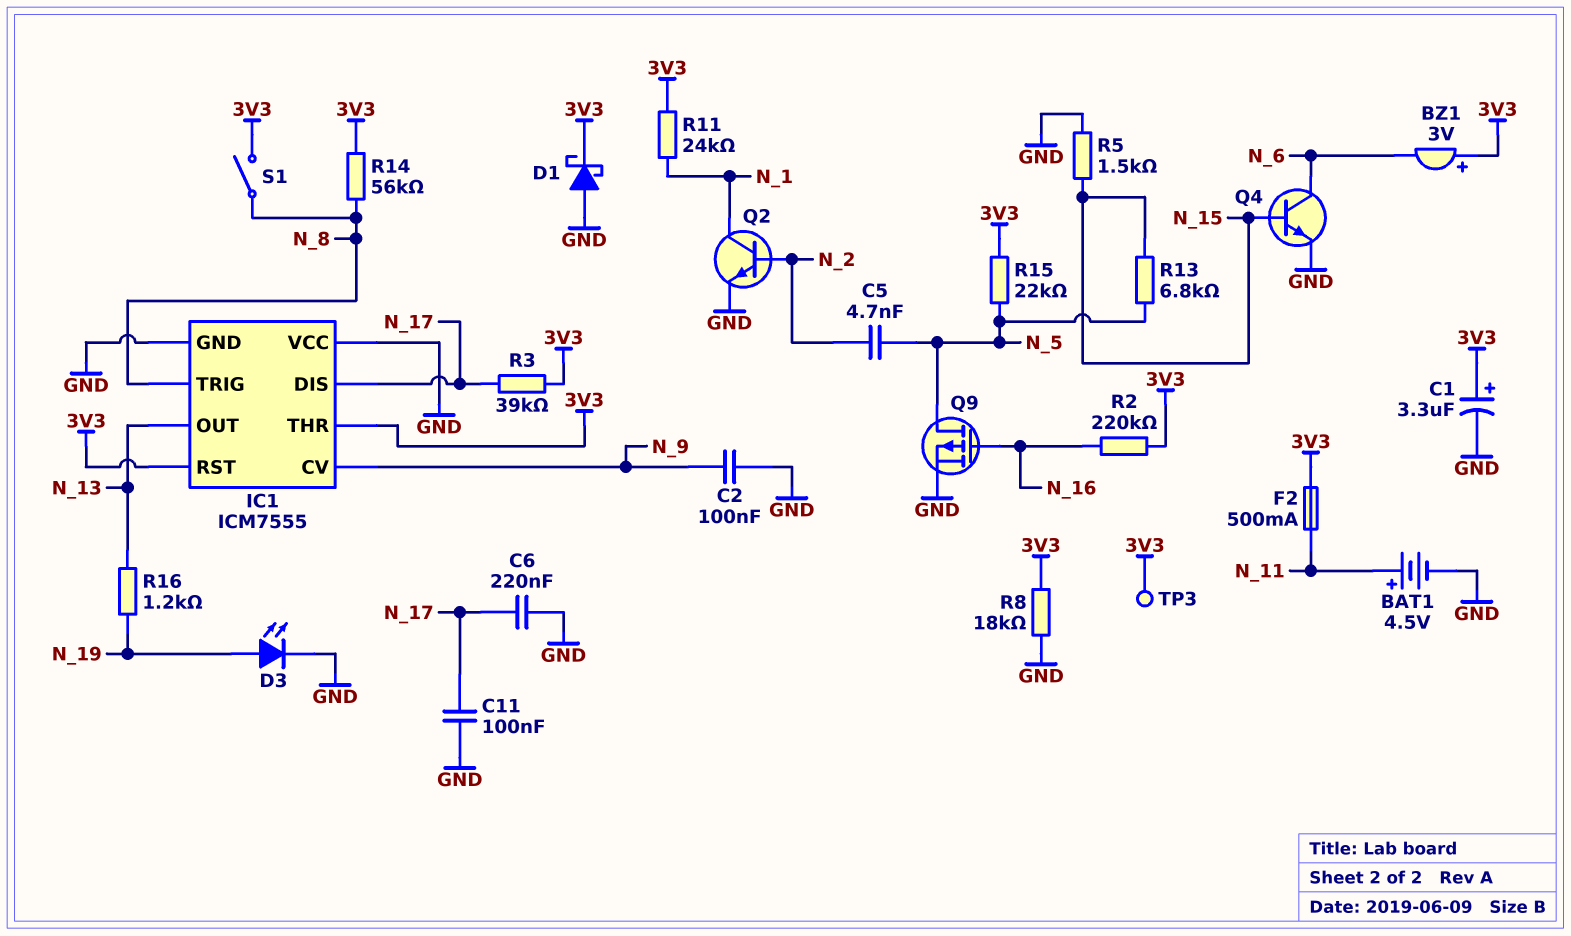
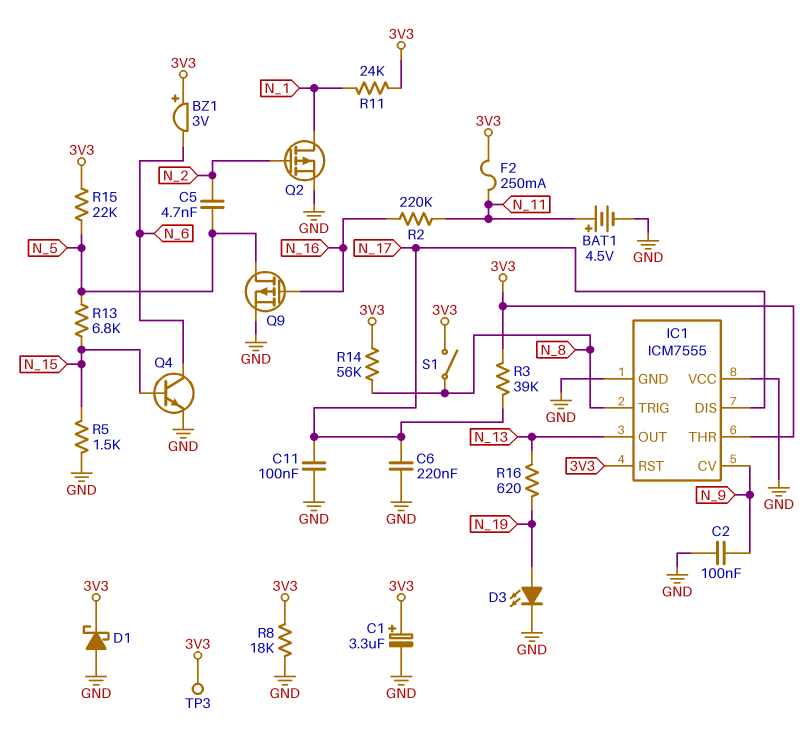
F2: 500mA (3V3, N_11) -> 250mA (3V3, N_11)
Q2: NPN (B N_2, C N_1, E GND) -> PMOS (G N_2, D N_1, S GND)
R2: 220k (3V3, N_16) -> 220k (N_11, N_16)
R16: 1.2k (N_13, N_19) -> 620 (N_13, N_19)

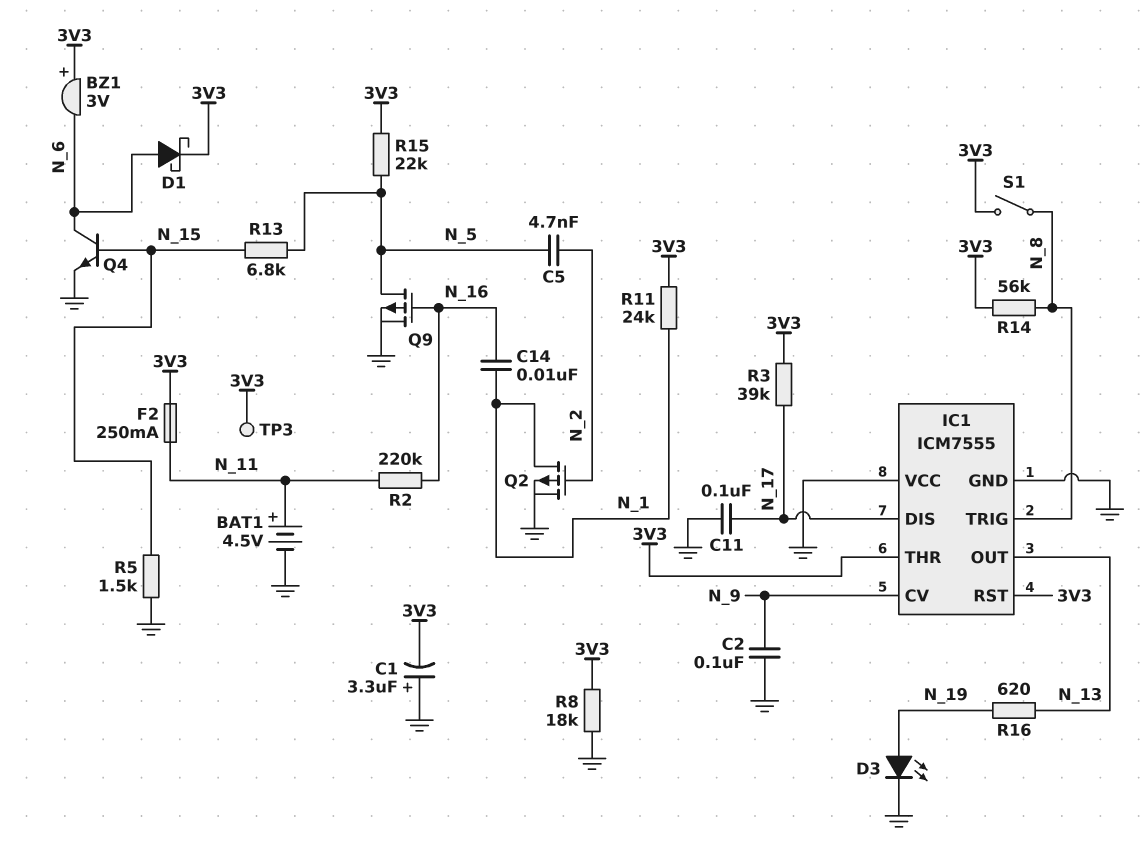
C1: 3.3uF (plus 3V3, minus GND) -> 3.3uF (plus GND, minus 3V3)
C6: 220nF (GND, N_17) -> none
C14: none -> 10nF (N_1, N_16)
D1: schottky (A GND, K 3V3) -> schottky (A N_6, K 3V3)

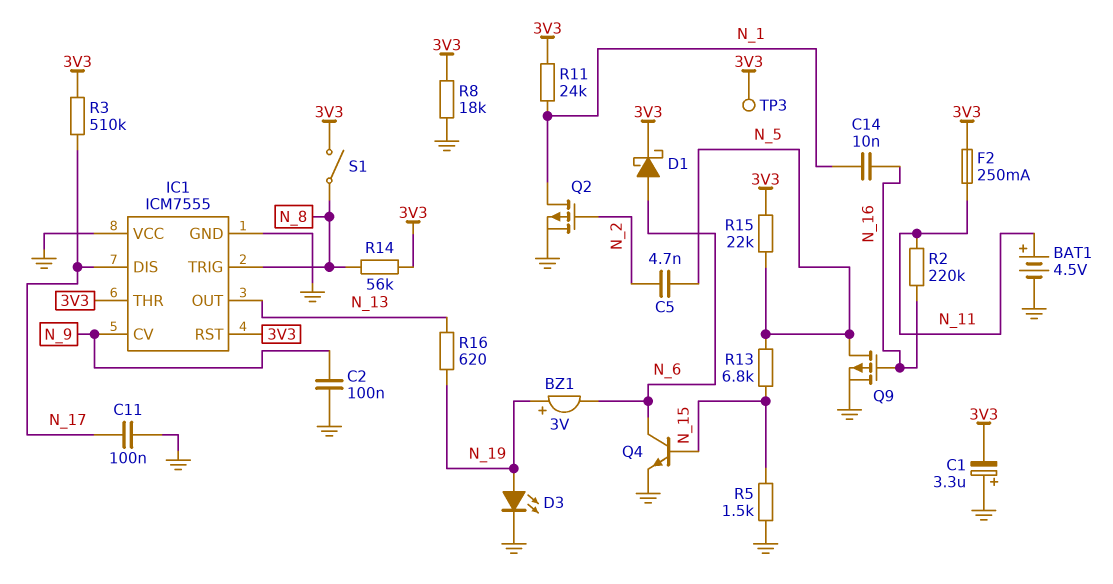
BZ1: buzzer 3V (plus 3V3, minus N_6) -> buzzer 3V (plus N_19, minus N_6)
R3: 39k (3V3, N_17) -> 510k (3V3, N_17)

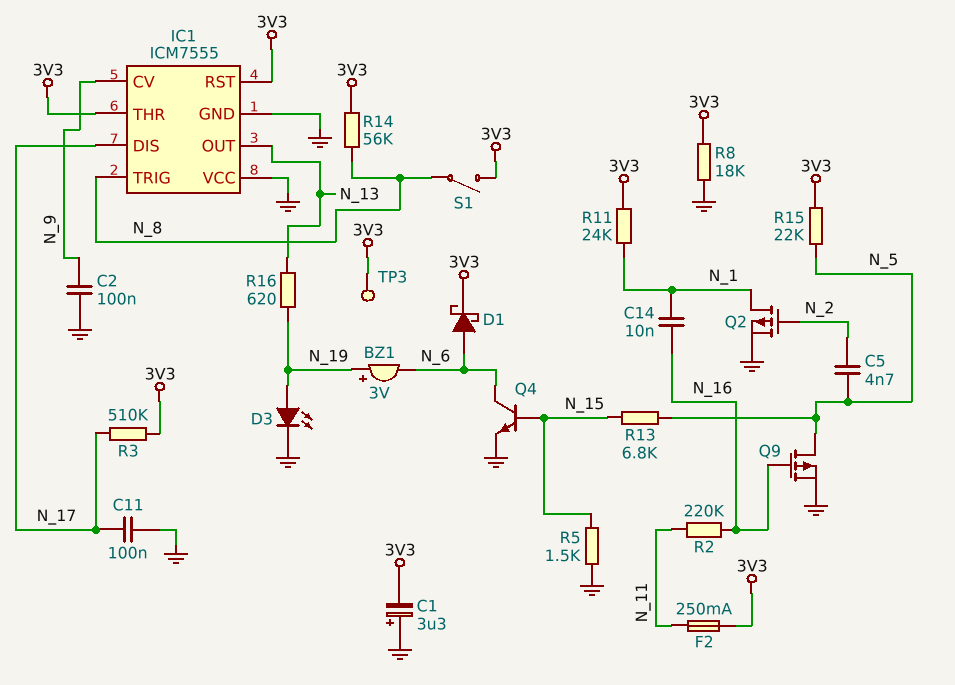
BAT1: 4.5V (plus N_11, minus GND) -> none

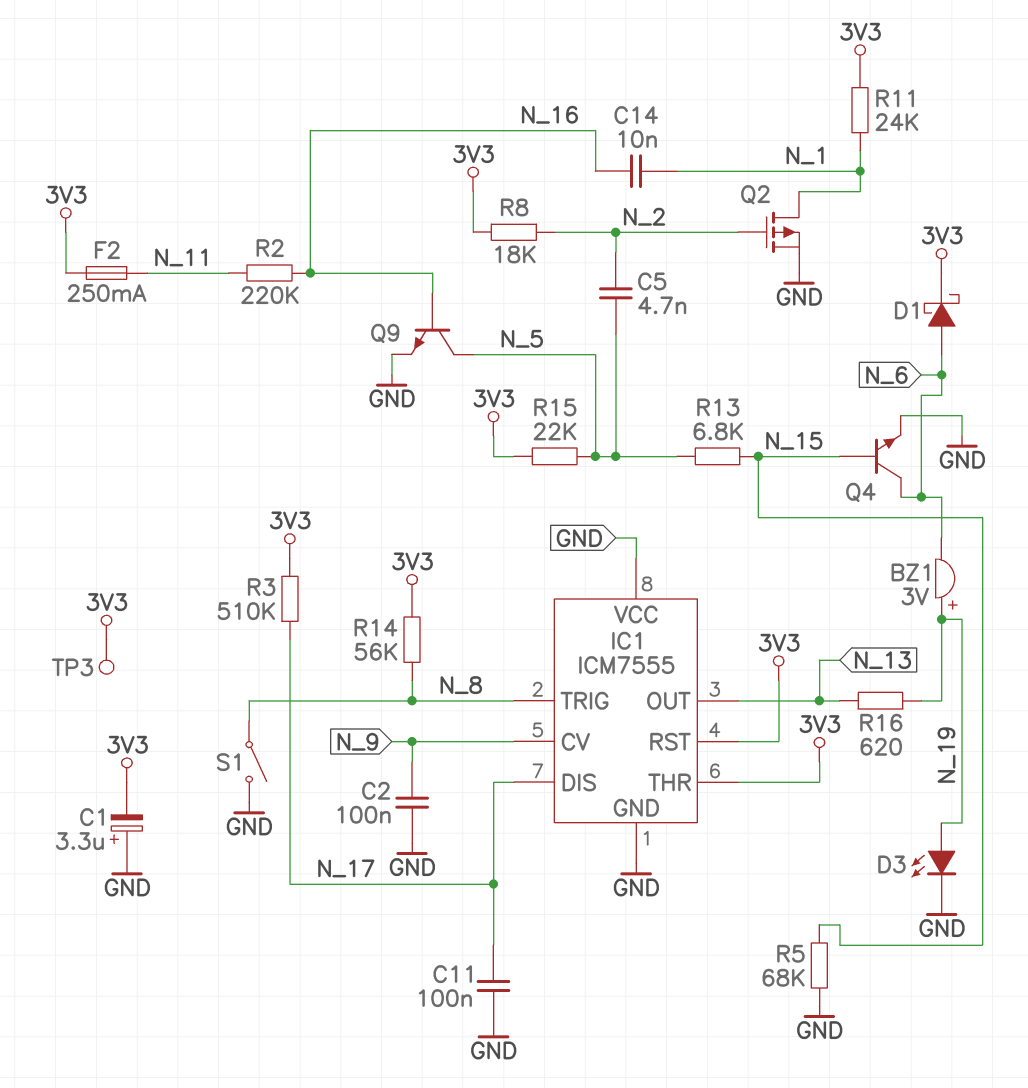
Q9: PMOS (G N_16, D N_5, S GND) -> NPN (B N_16, C N_5, E GND)
R5: 1.5k (GND, N_15) -> 68k (GND, N_15)
R8: 18k (3V3, GND) -> 18k (3V3, N_2)
S1: switch (3V3, N_8) -> switch (GND, N_8)

